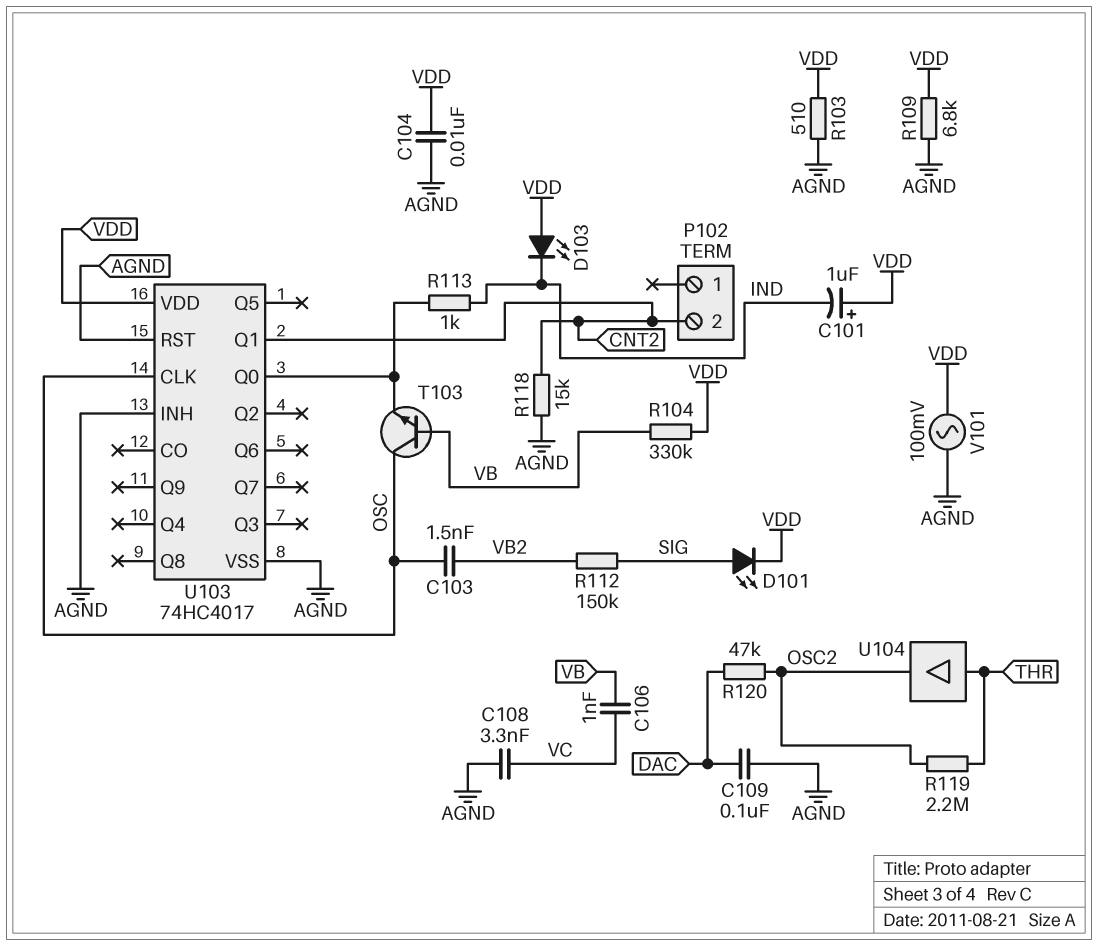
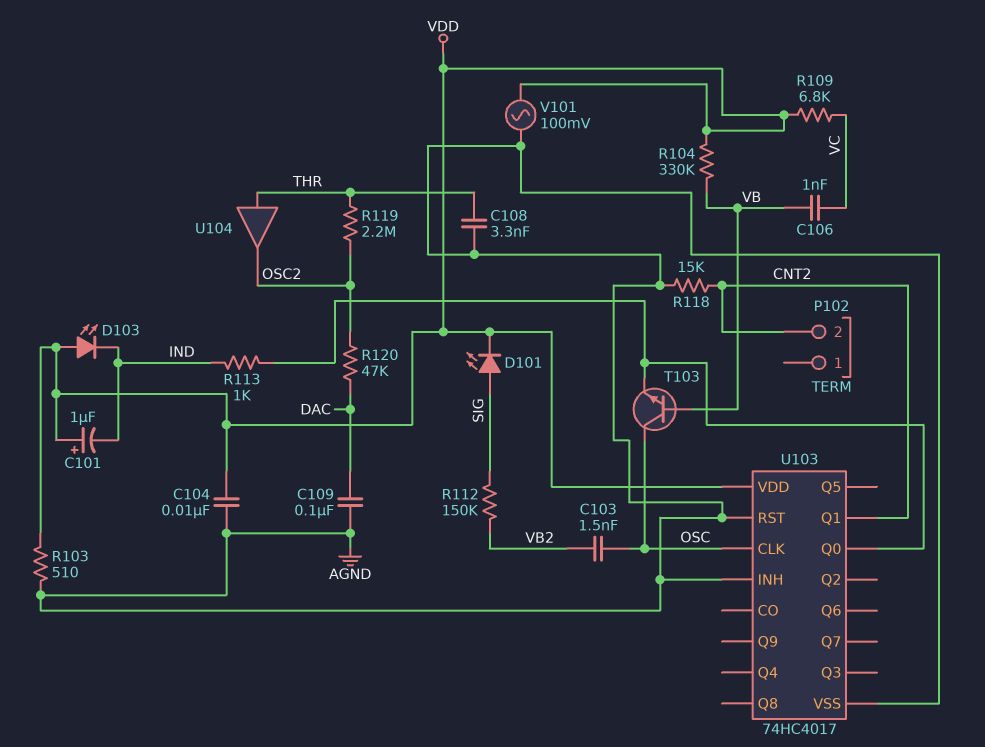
C108: 3.3nF (AGND, VC) -> 3.3nF (AGND, THR)
R109: 6.8k (AGND, VDD) -> 6.8k (VC, VDD)

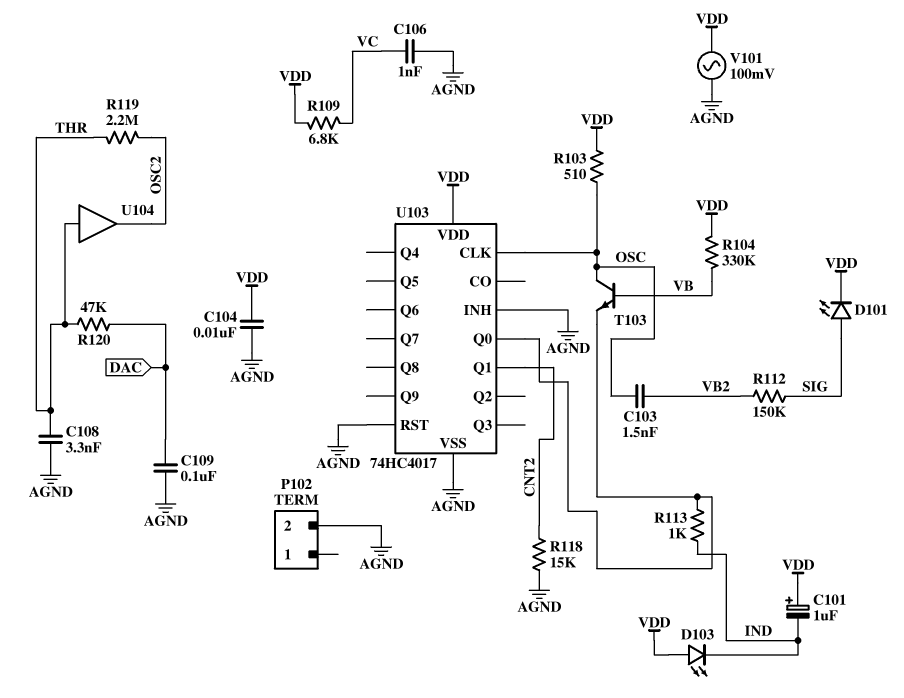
C106: 1nF (VB, VC) -> 1nF (AGND, VC)
P102 pin 2: CNT2 -> AGND
R103: 510 (AGND, VDD) -> 510 (OSC, VDD)
R120: 47k (DAC, OSC2) -> 47k (DAC, THR)

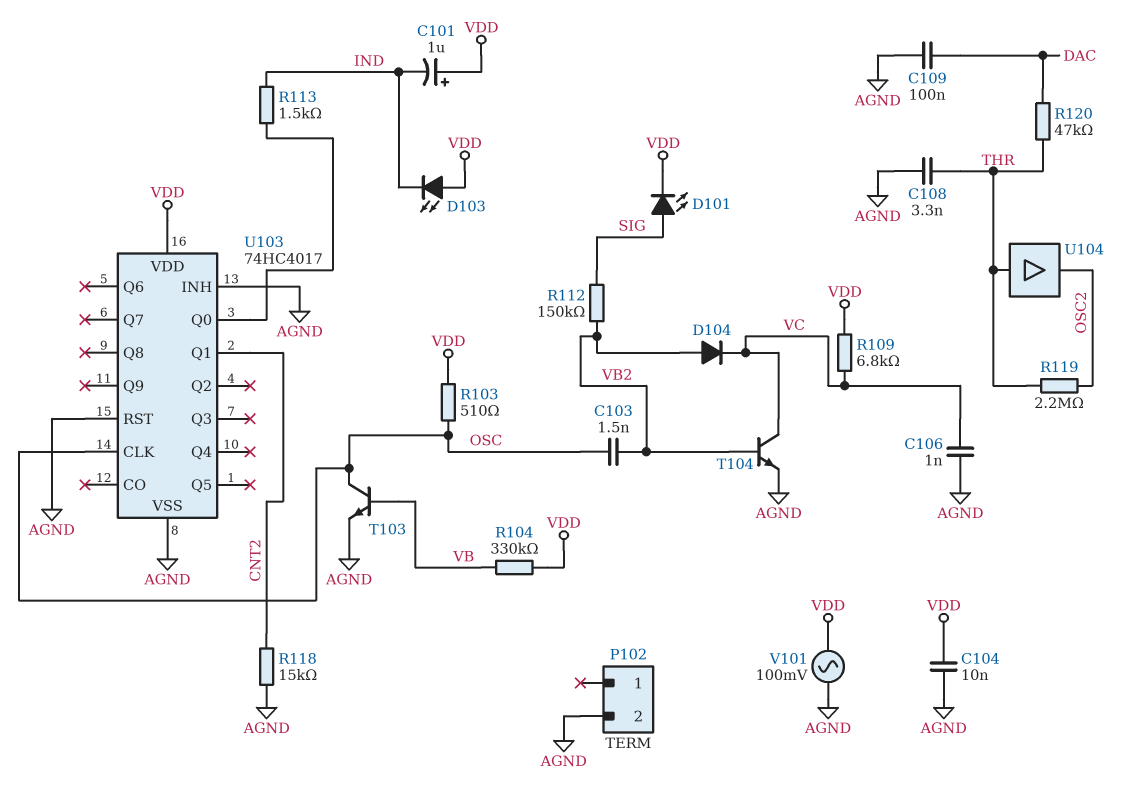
D104: none -> diode (A VB2, K VC)
R113: 1k (IND, U103/Q0) -> 1.5k (IND, U103/Q0)
T103: NPN (B VB, C OSC, E U103/Q0) -> NPN (B VB, C OSC, E AGND)
T104: none -> NPN (B VB2, C VC, E AGND)

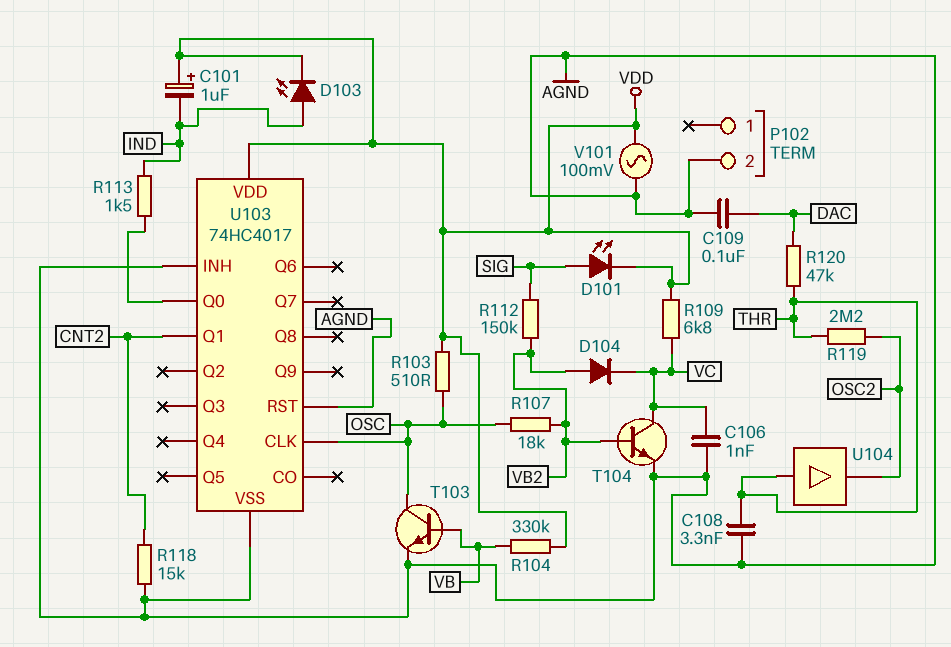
C103: 1.5nF (OSC, VB2) -> none
C104: 10nF (AGND, VDD) -> none
D103: LED (A VDD, K IND) -> LED (A IND, K VDD)
R107: none -> 18k (OSC, VB2)

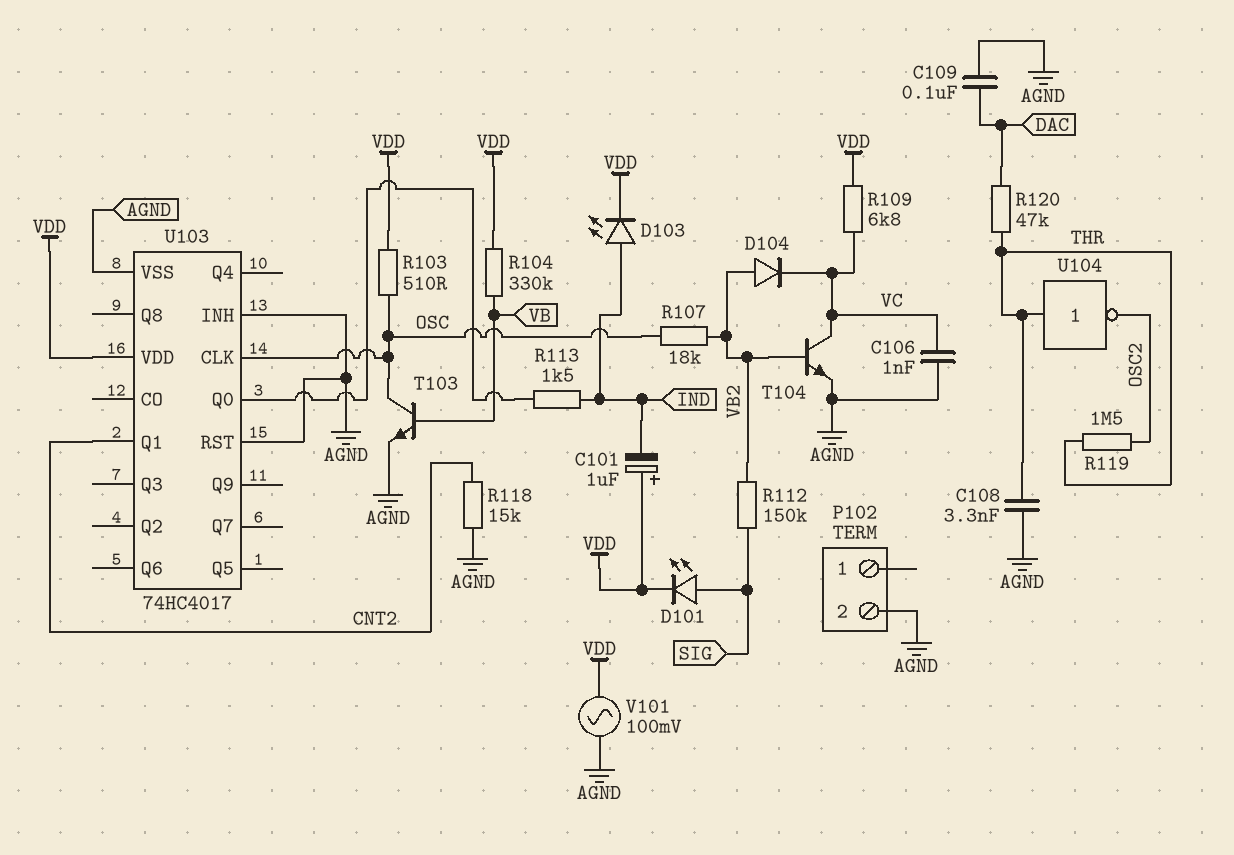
R119: 2.2M (OSC2, THR) -> 1.5M (OSC2, THR)
U104: buffer (in THR, out OSC2) -> NOT (in THR, out OSC2)

